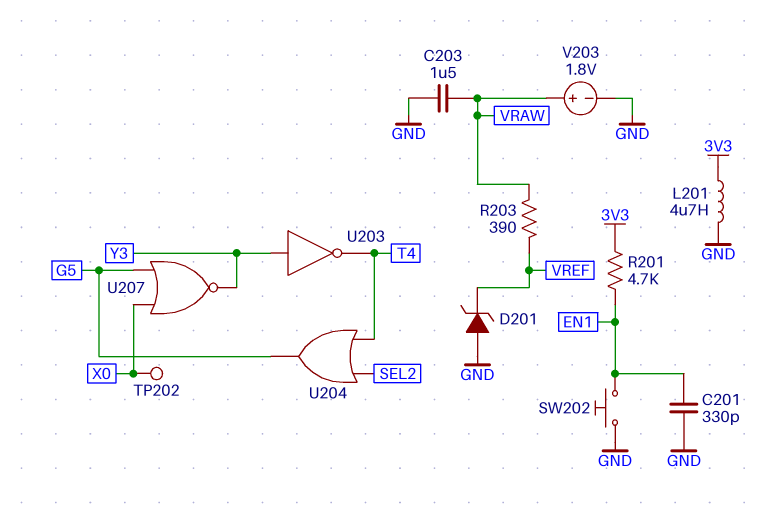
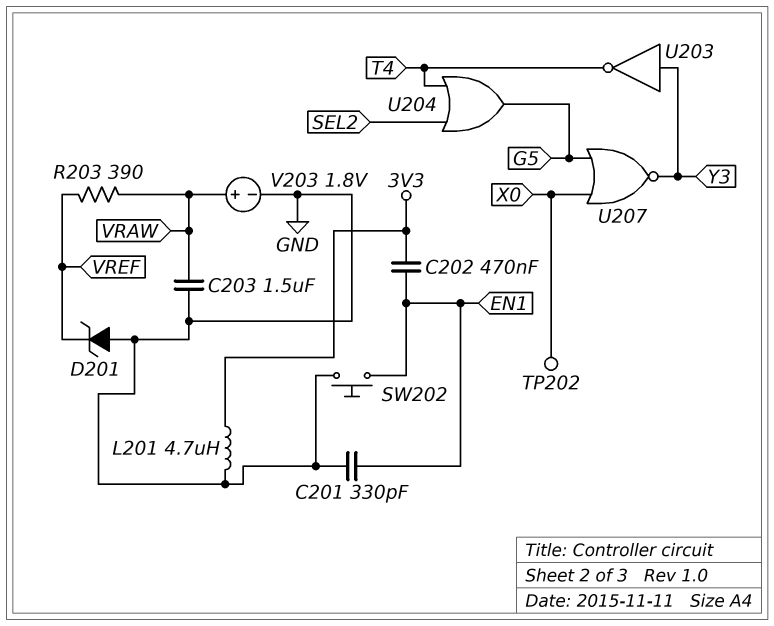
C202: none -> 470nF (3V3, EN1)
R201: 4.7k (3V3, EN1) -> none

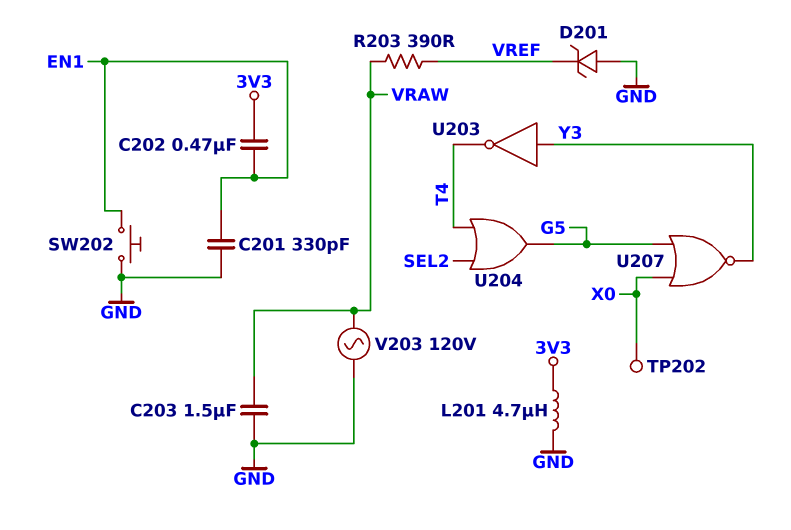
V203: 1.8V (plus VRAW, minus GND) -> AC 120V (GND, VRAW)

